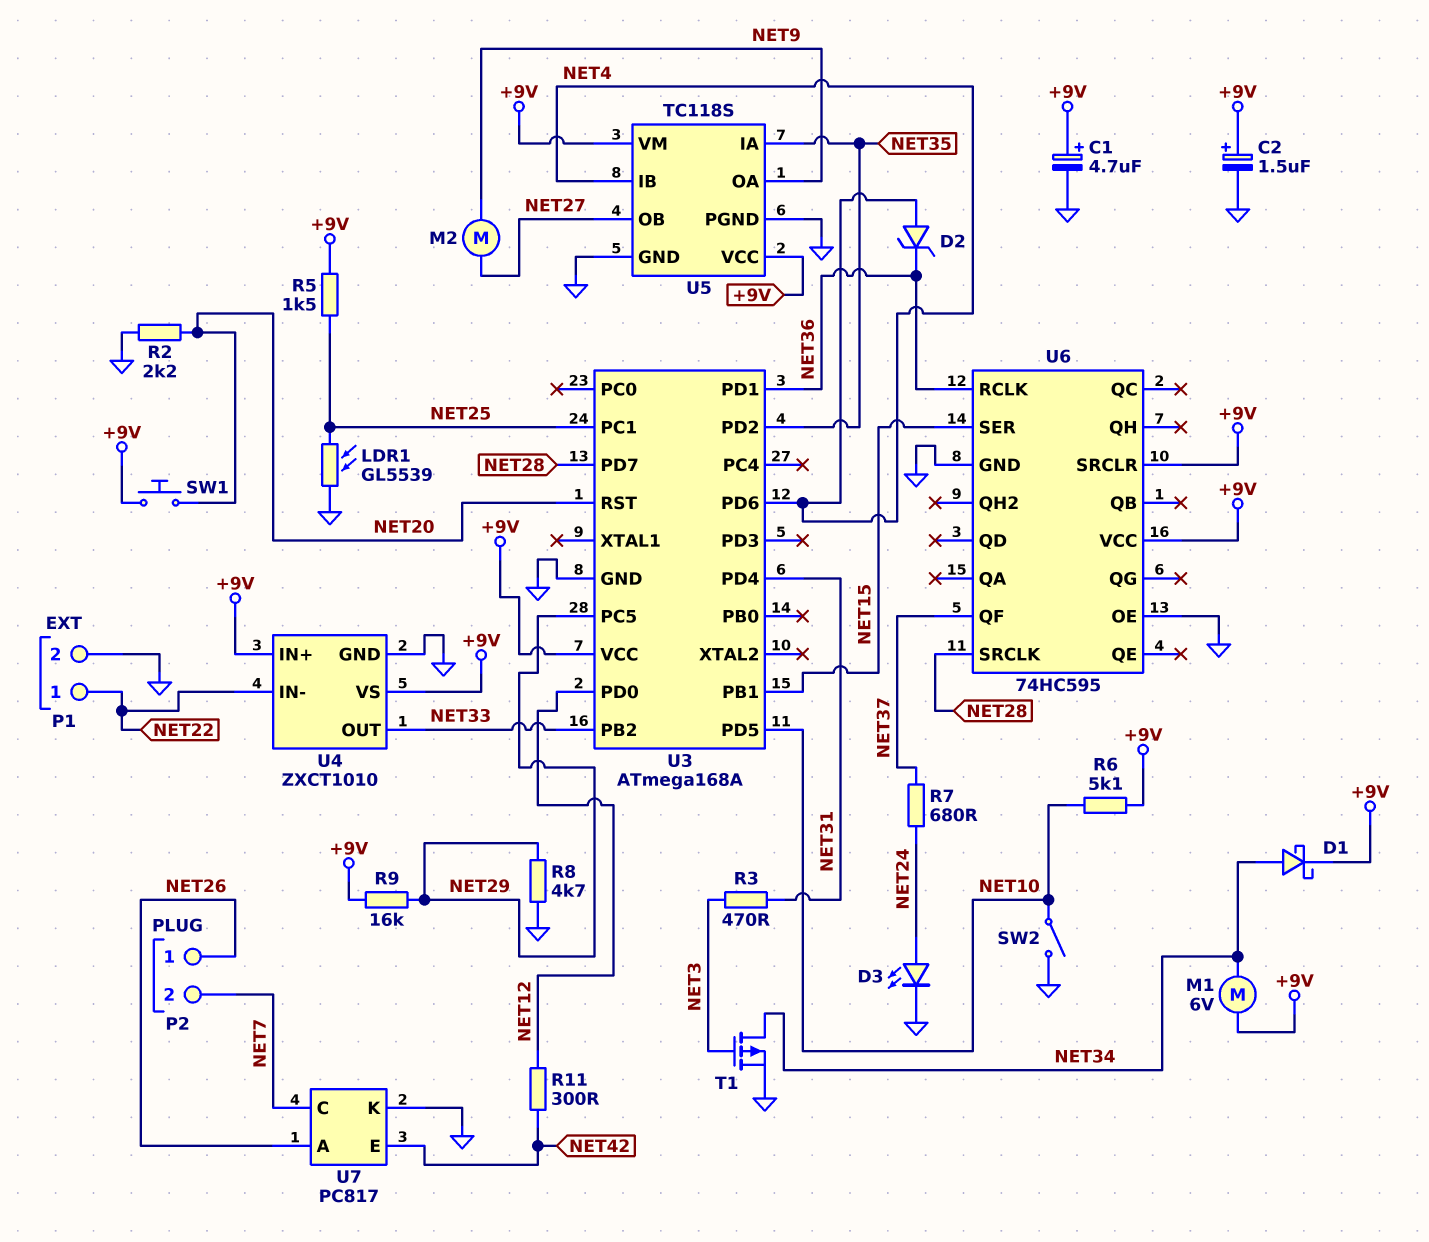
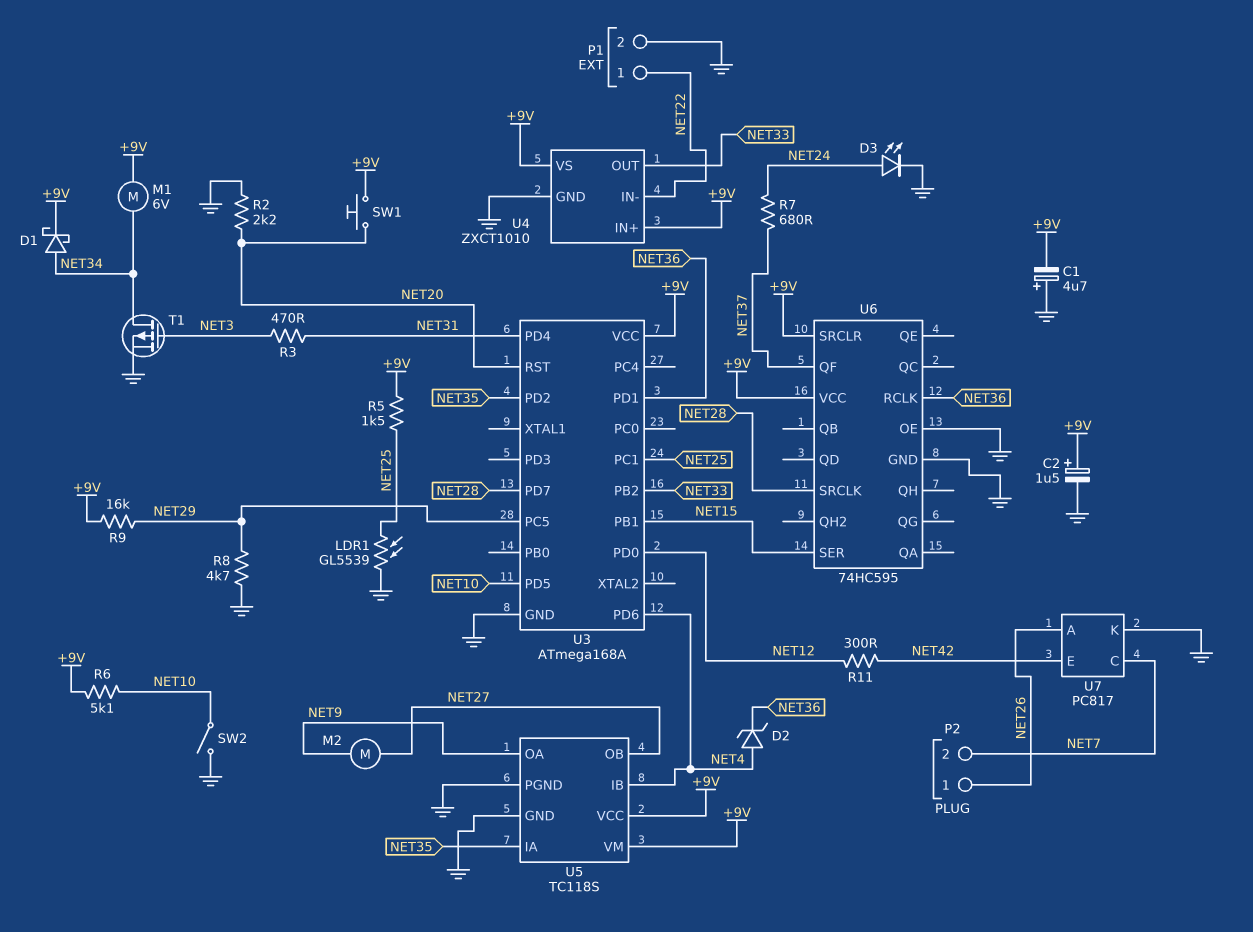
C1: 4.7uF (plus +9V, minus GND) -> 4.7uF (plus GND, minus +9V)

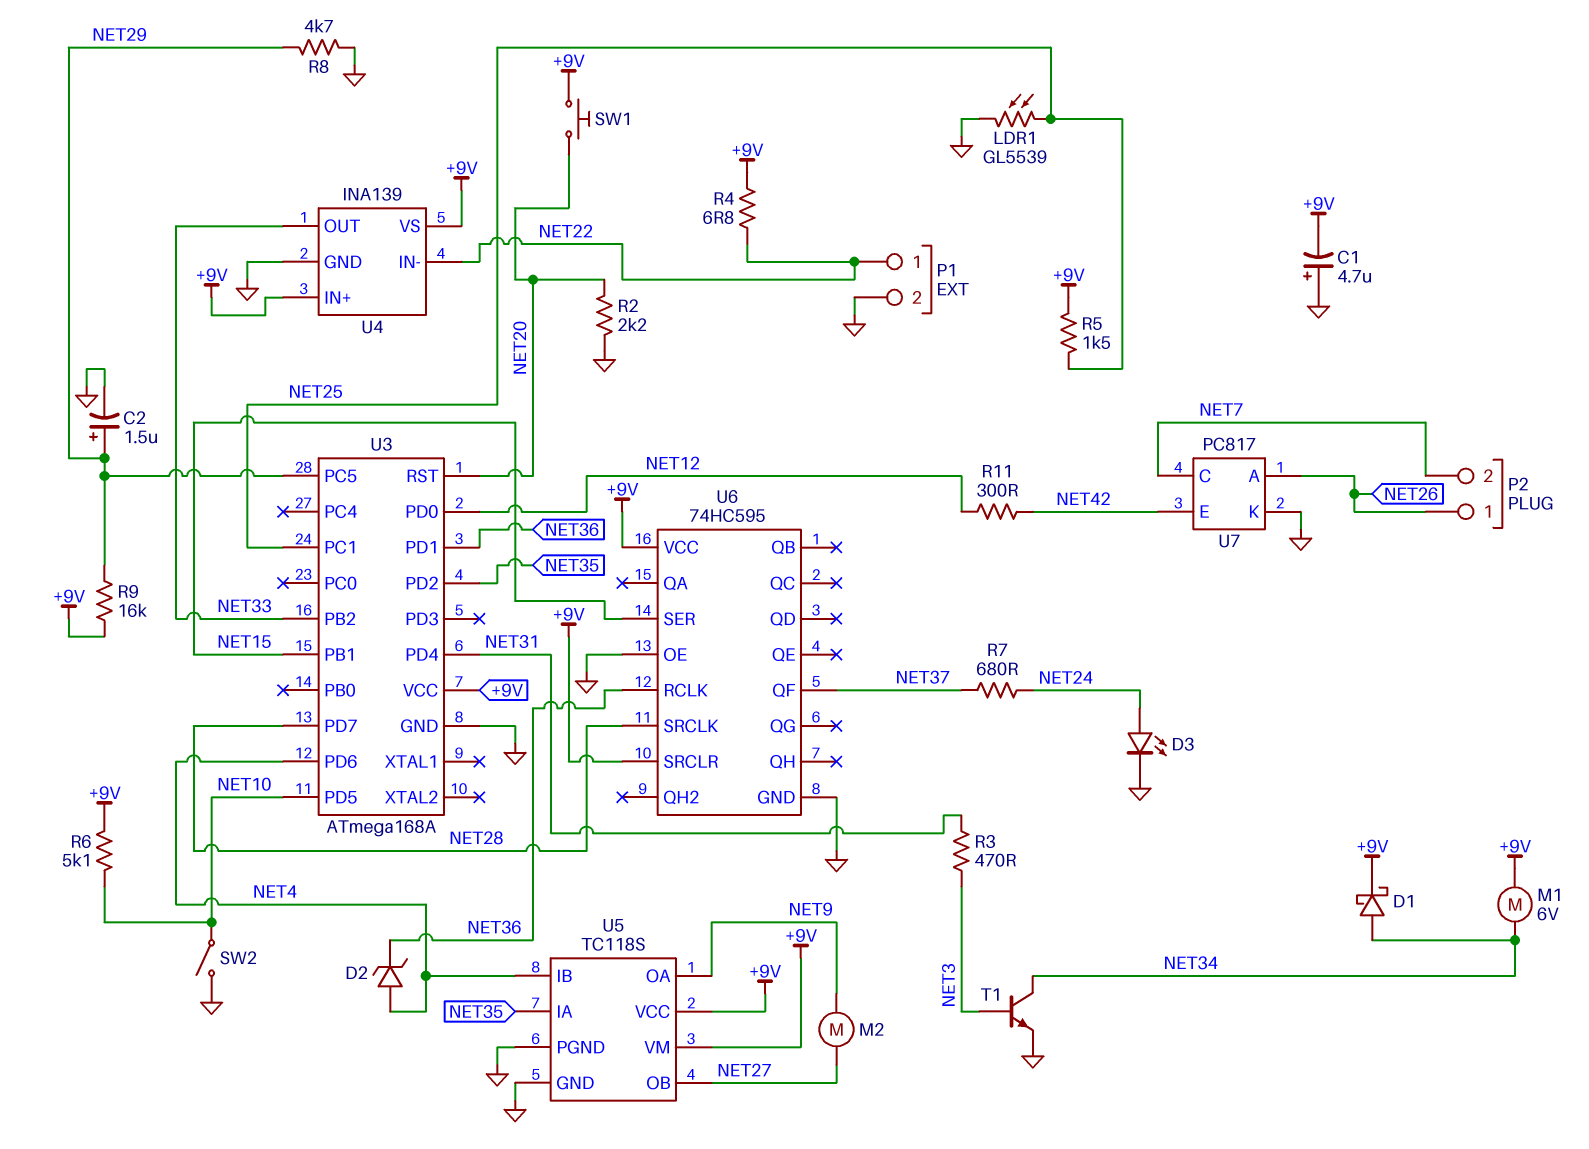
C2: 1.5uF (plus +9V, minus GND) -> 1.5uF (plus NET29, minus GND)
R4: none -> 6.8 (+9V, NET22)
T1: PMOS (G NET3, D NET34, S GND) -> NPN (B NET3, C NET34, E GND)
U4: ZXCT1010 -> INA139

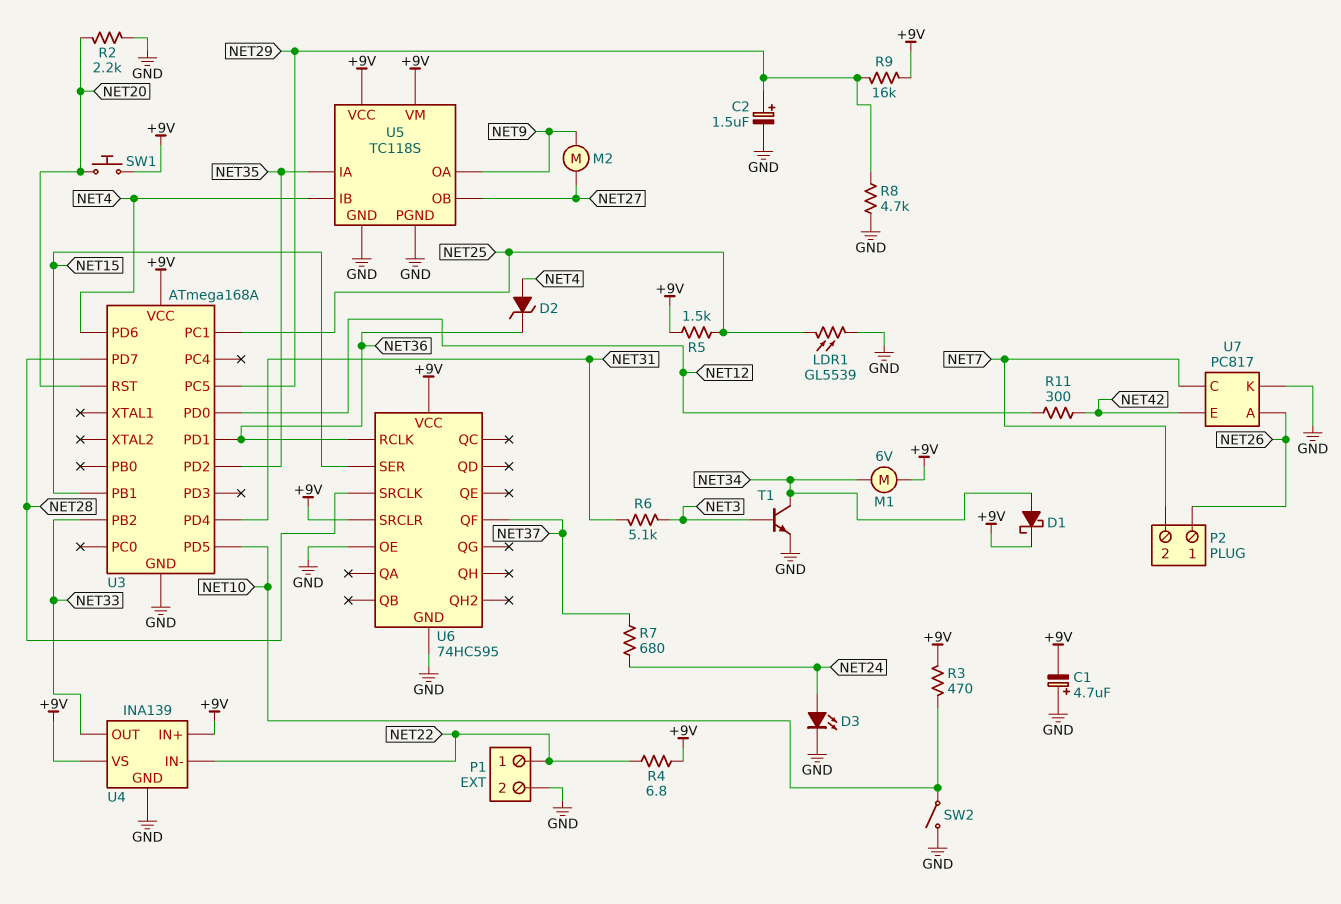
R3: 470 (NET3, NET31) -> 470 (+9V, NET10)
R6: 5.1k (+9V, NET10) -> 5.1k (NET3, NET31)

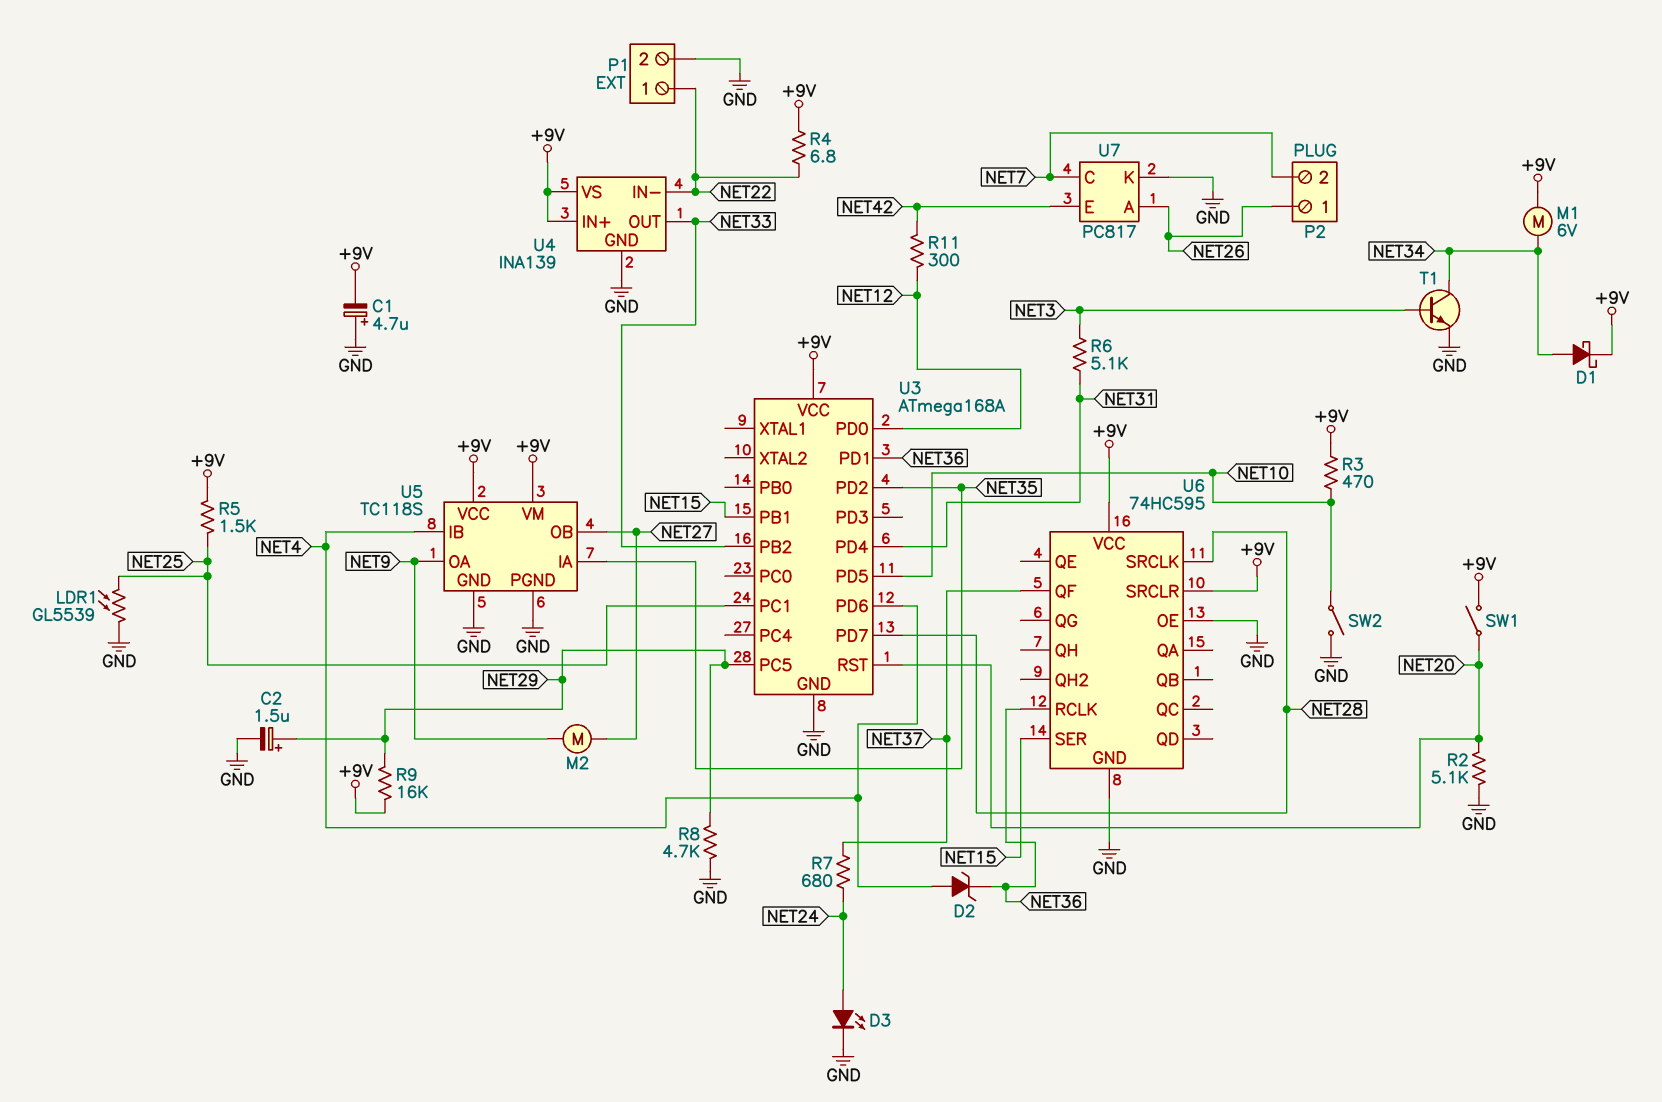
R2: 2.2k (GND, NET20) -> 5.1k (GND, NET20)
SW1: button (+9V, NET20) -> switch (+9V, NET20)

